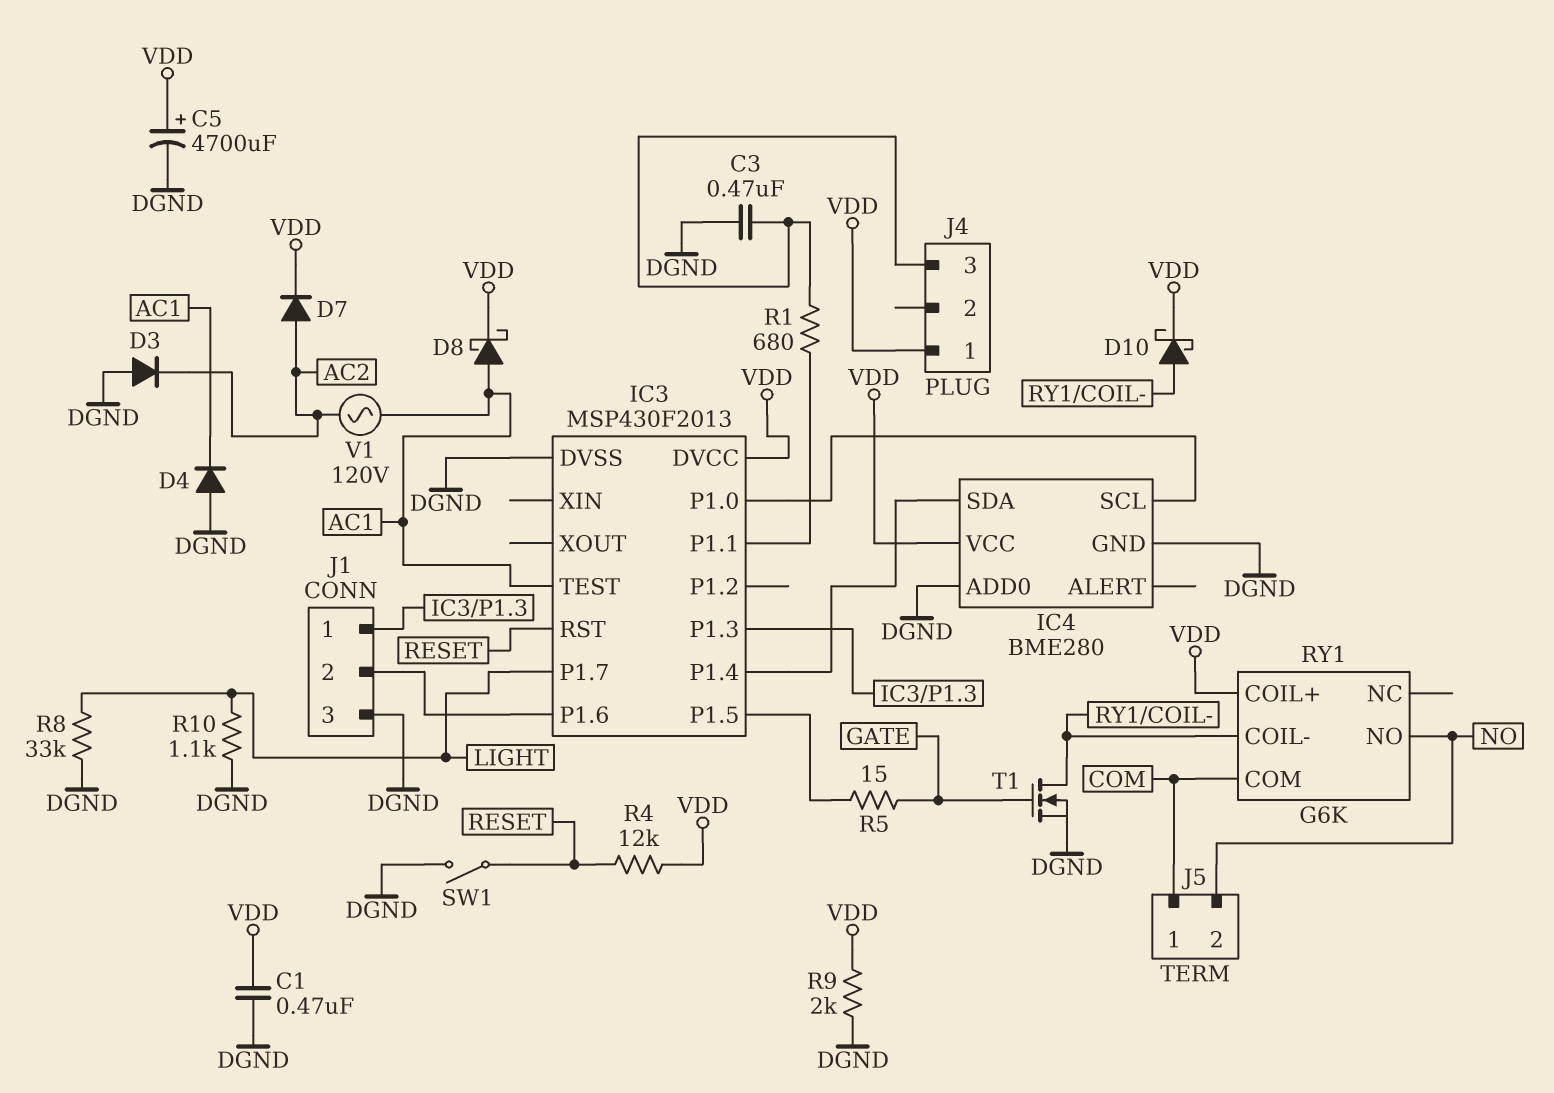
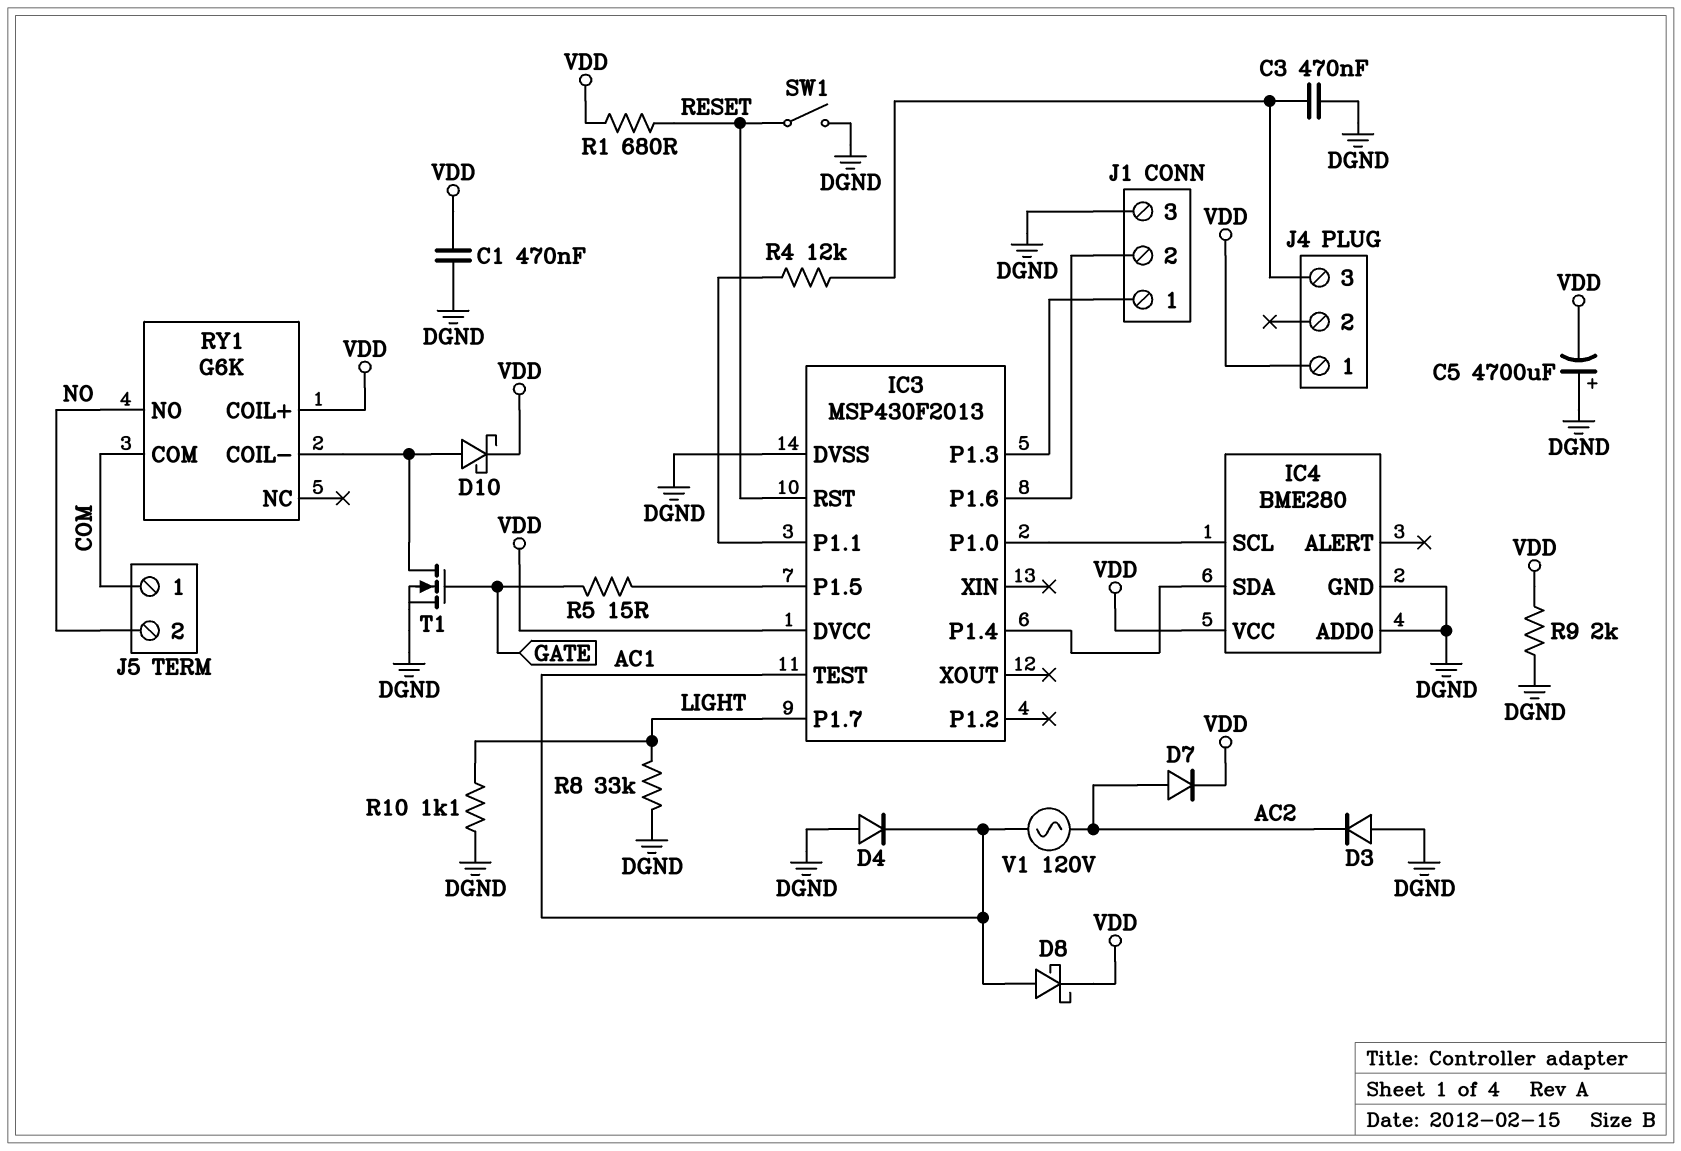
C5: 4700uF (plus VDD, minus DGND) -> 4700uF (plus DGND, minus VDD)
R1: 680 (IC3/P1.1, J4/3) -> 680 (RESET, VDD)
R4: 12k (RESET, VDD) -> 12k (IC3/P1.1, J4/3)

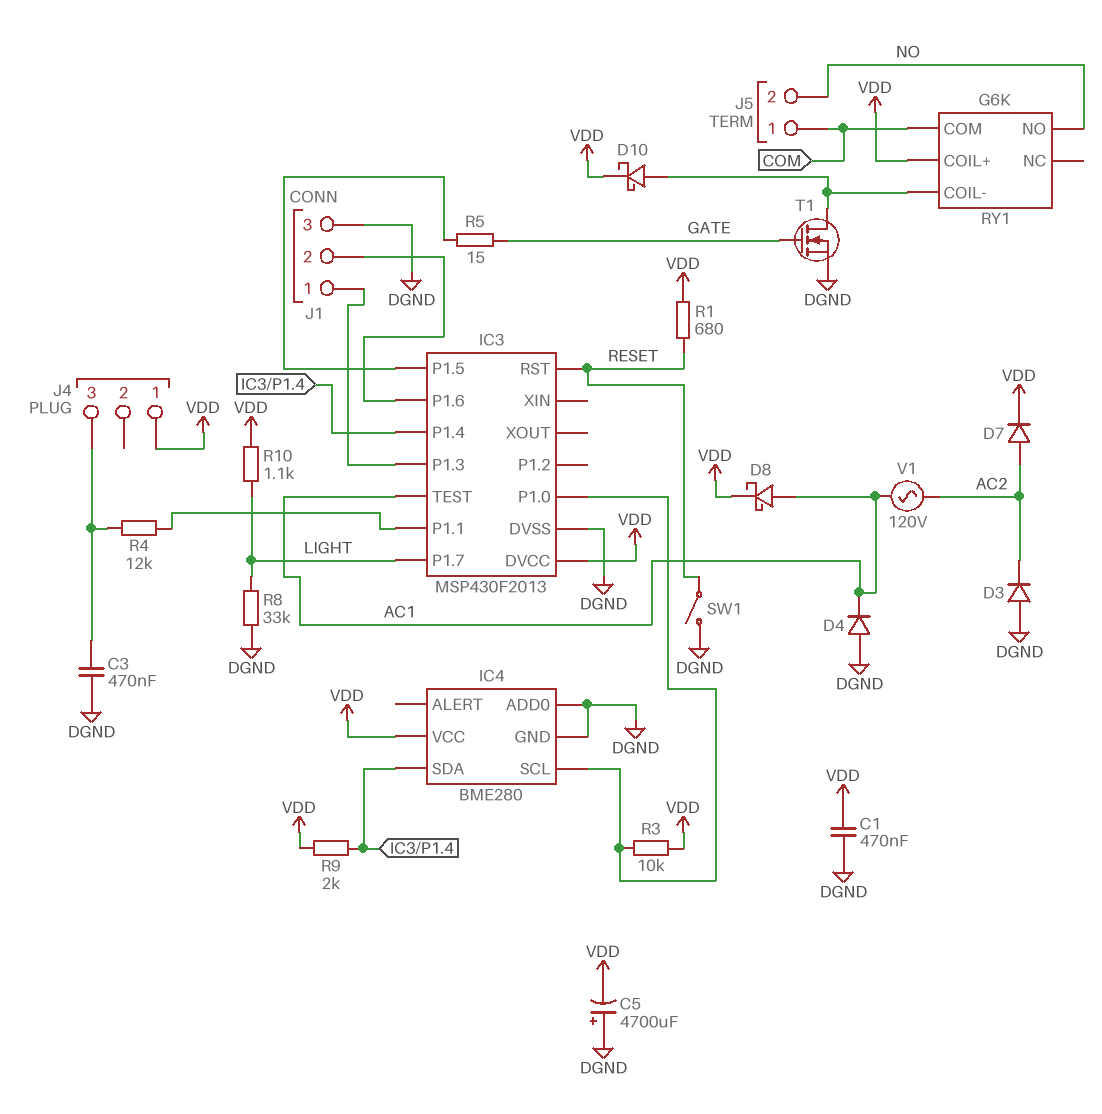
R3: none -> 10k (IC3/P1.0, VDD)
R9: 2k (DGND, VDD) -> 2k (IC3/P1.4, VDD)
R10: 1.1k (DGND, LIGHT) -> 1.1k (LIGHT, VDD)

